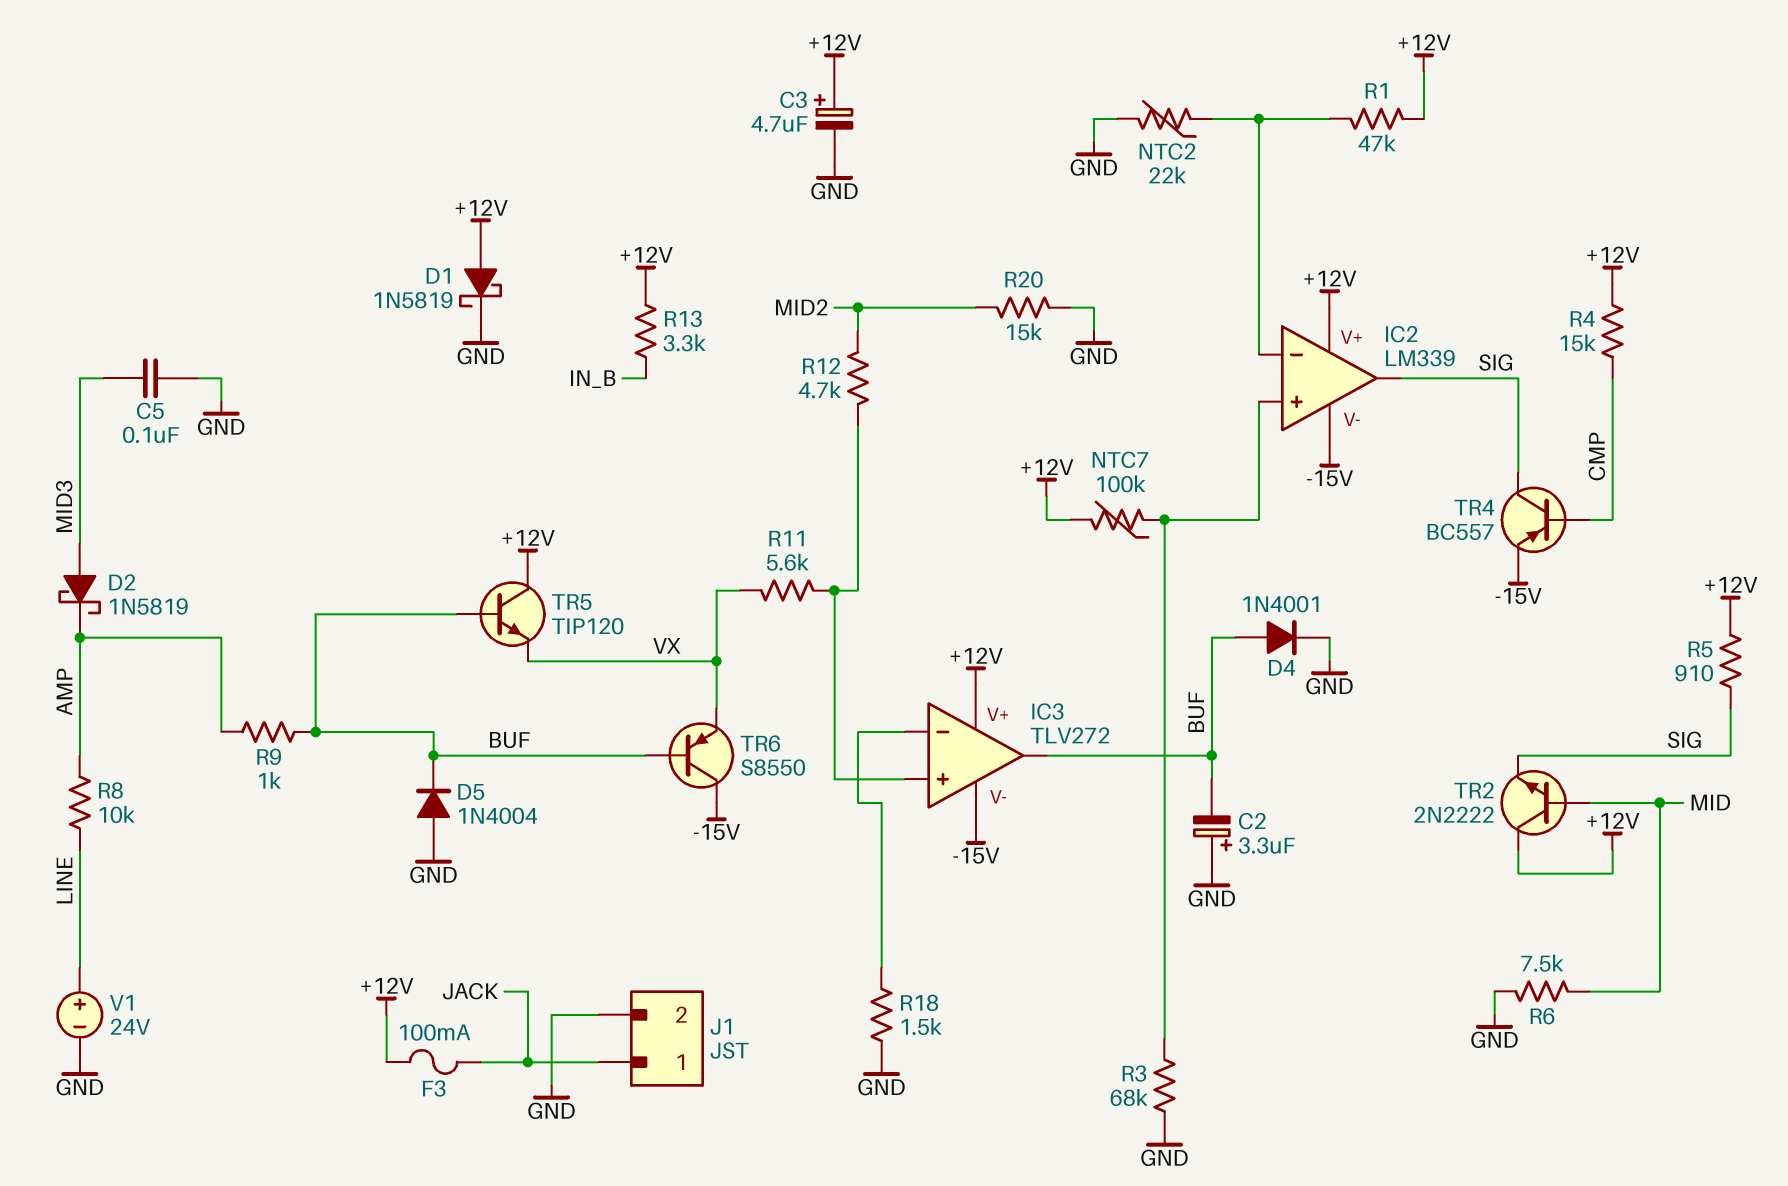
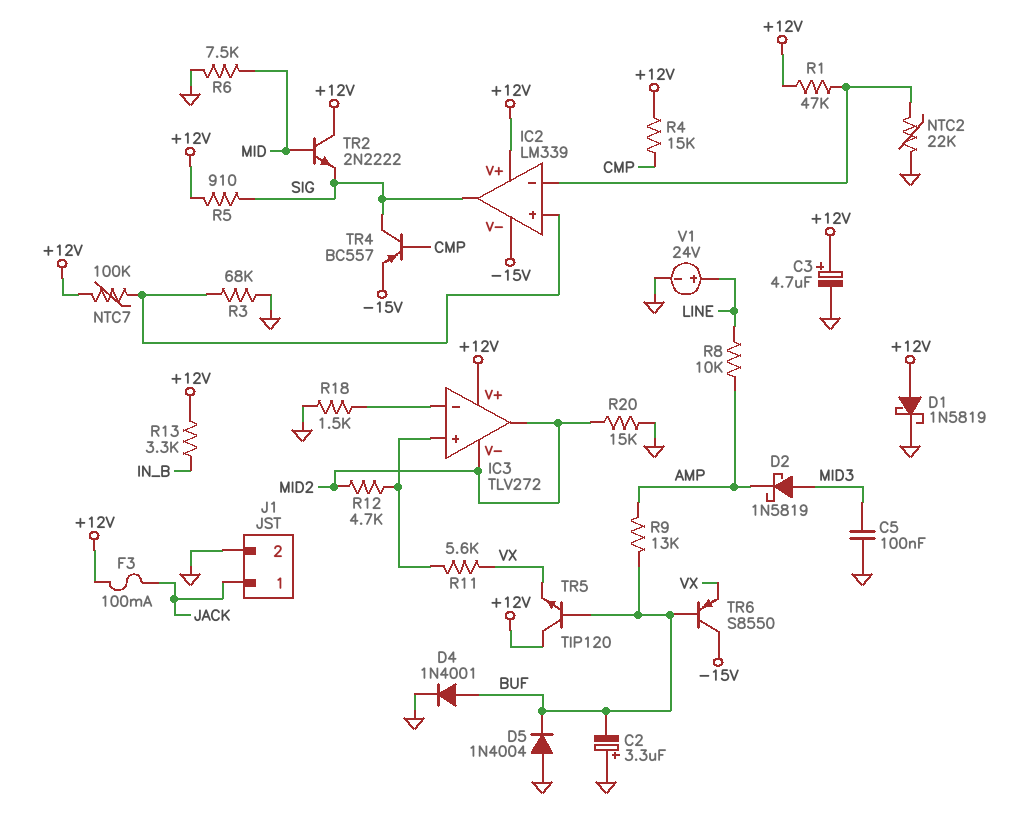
IC3 pin V-: -15V -> MID2
IC3 pin out: BUF -> MID2
R9: 1k (AMP, BUF) -> 13k (AMP, BUF)

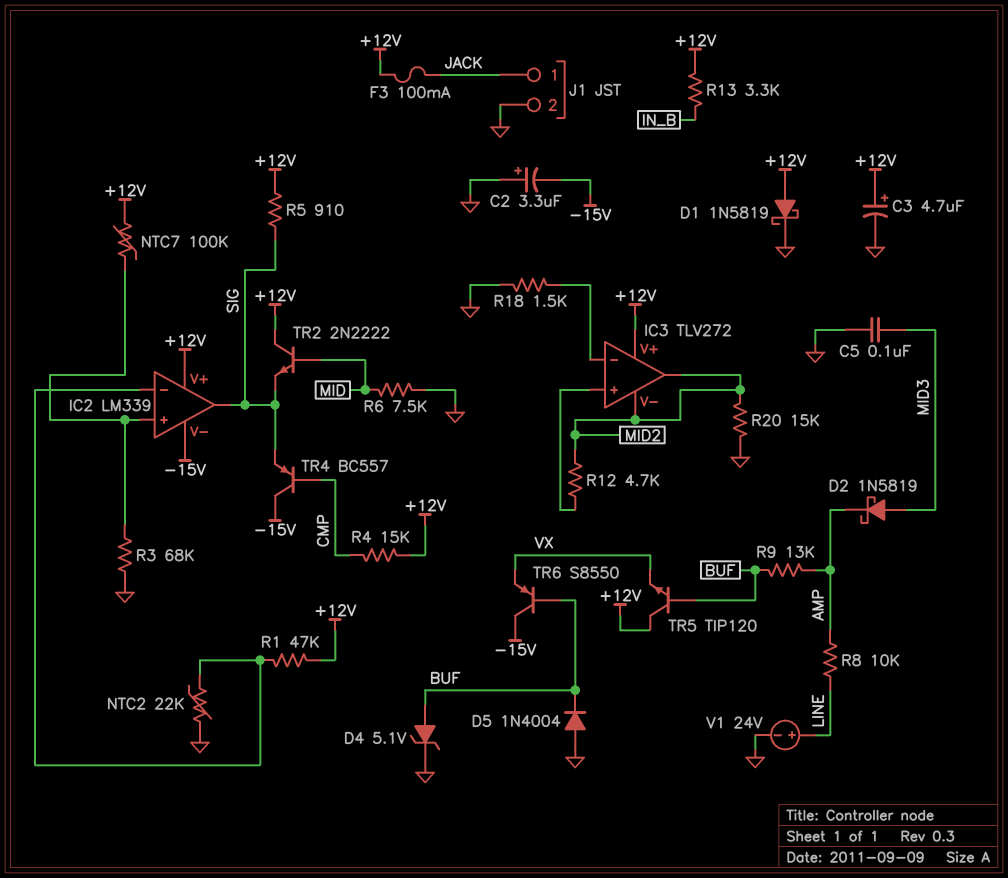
C2: 3.3uF (plus GND, minus BUF) -> 3.3uF (plus GND, minus -15V)
D4: diode 1N4001 (A BUF, K GND) -> zener 5.1V (A BUF, K GND)
R11: 5.6k (IC3/in+, VX) -> none
TR4: PNP BC557 (B CMP, C SIG, E -15V) -> PNP BC557 (B CMP, C -15V, E SIG)

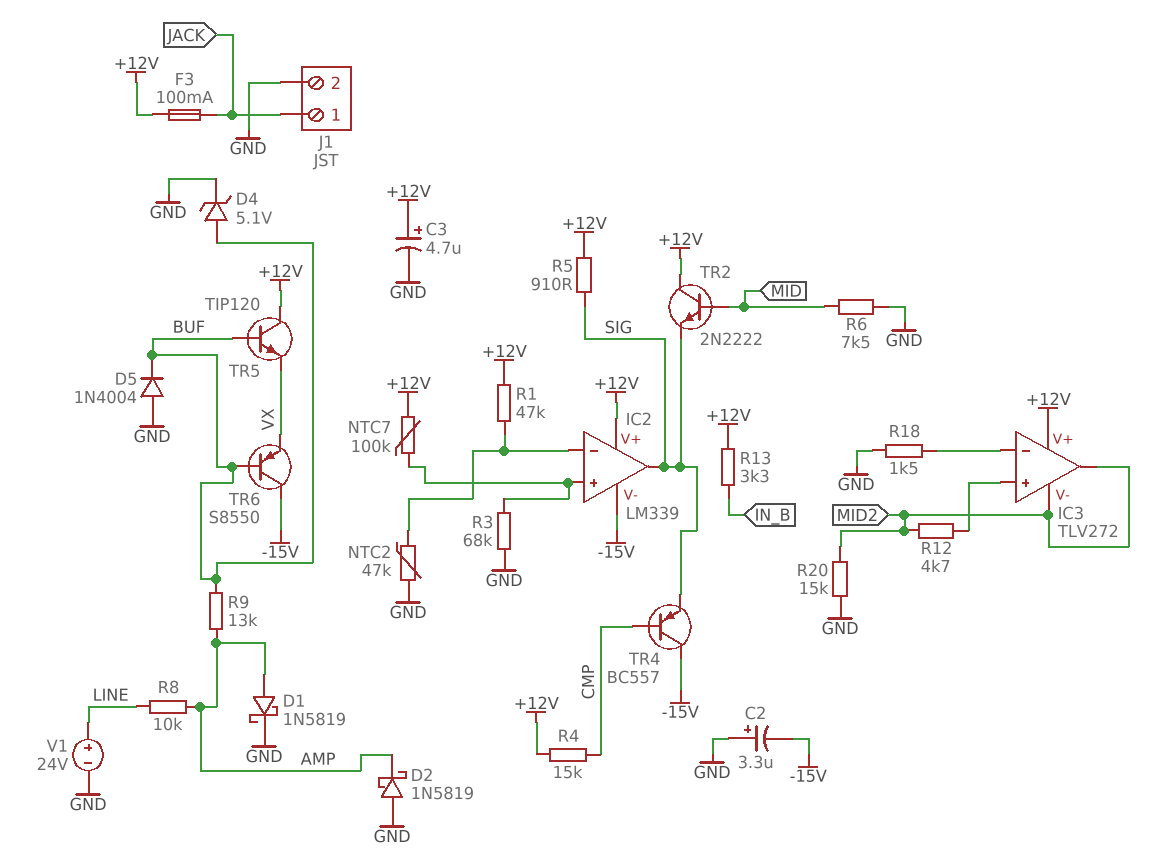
C5: 100nF (GND, MID3) -> none
D1: schottky 1N5819 (A +12V, K GND) -> schottky 1N5819 (A AMP, K GND)
D2: schottky 1N5819 (A MID3, K AMP) -> schottky 1N5819 (A GND, K AMP)
NTC2: 22k (GND, IC2/in-) -> 47k (GND, IC2/in-)

